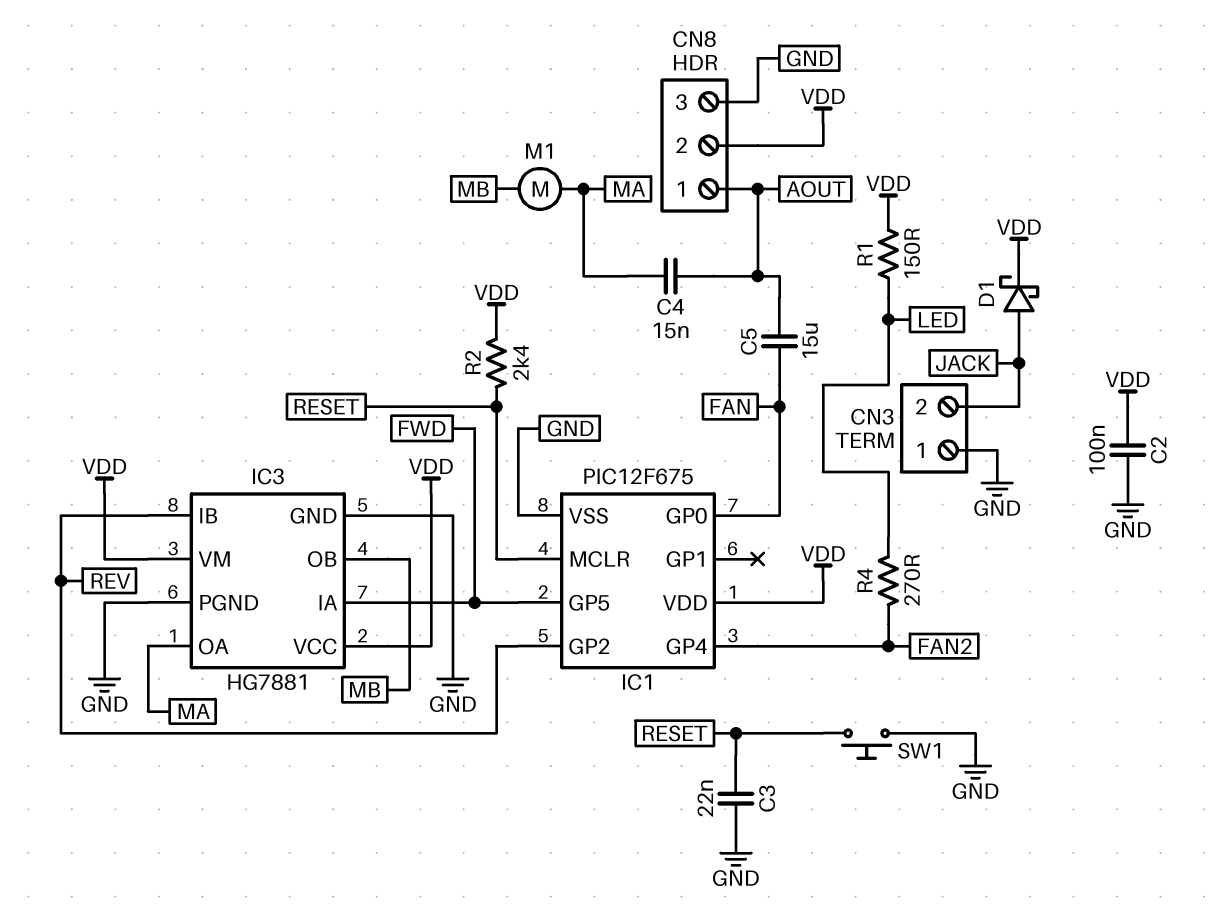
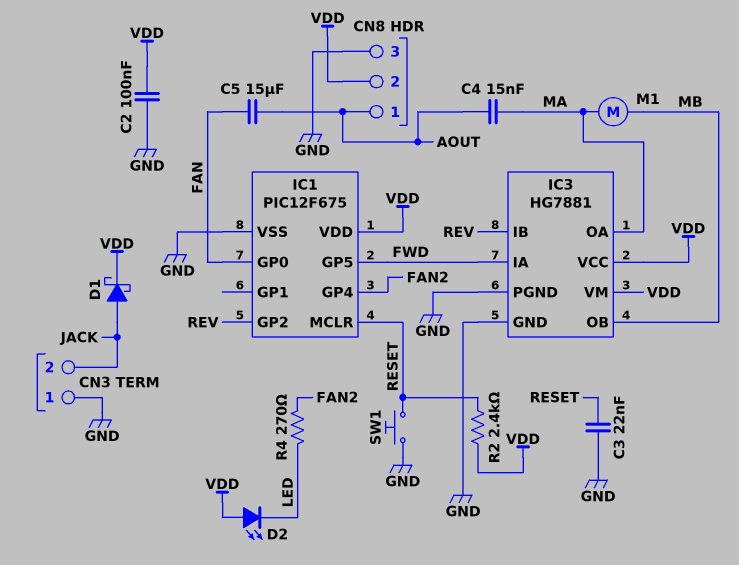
D2: none -> LED (A VDD, K LED)
R1: 150 (LED, VDD) -> none

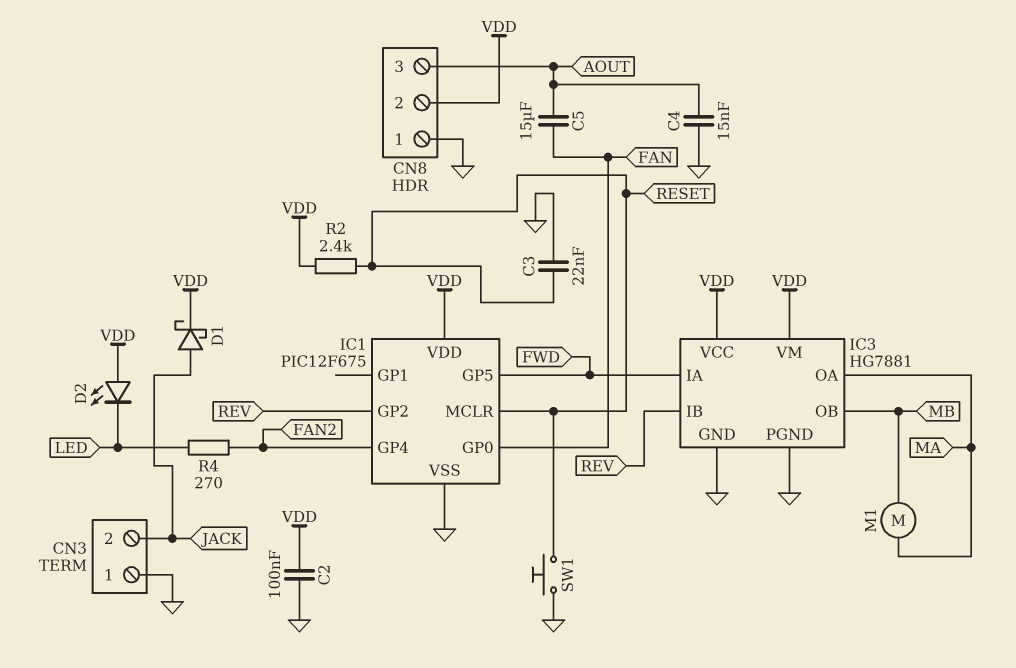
C4: 15nF (AOUT, MA) -> 15nF (AOUT, GND)
CN8 pin 1: AOUT -> GND
CN8 pin 3: GND -> AOUT

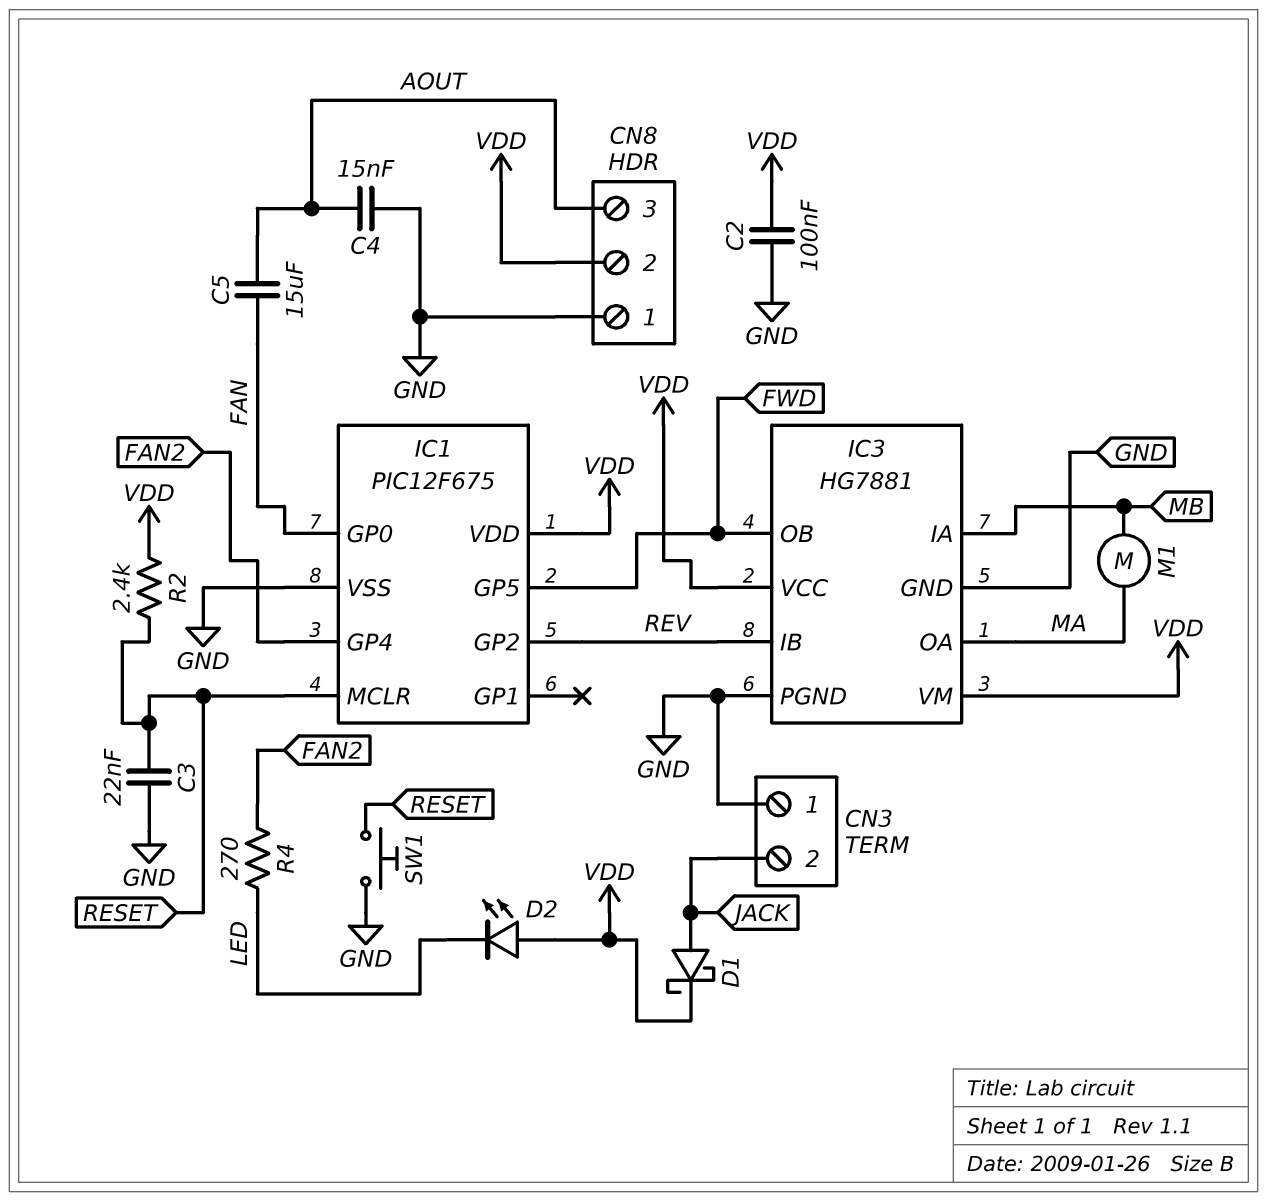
IC3 pin IA: FWD -> MB
IC3 pin OB: MB -> FWD

